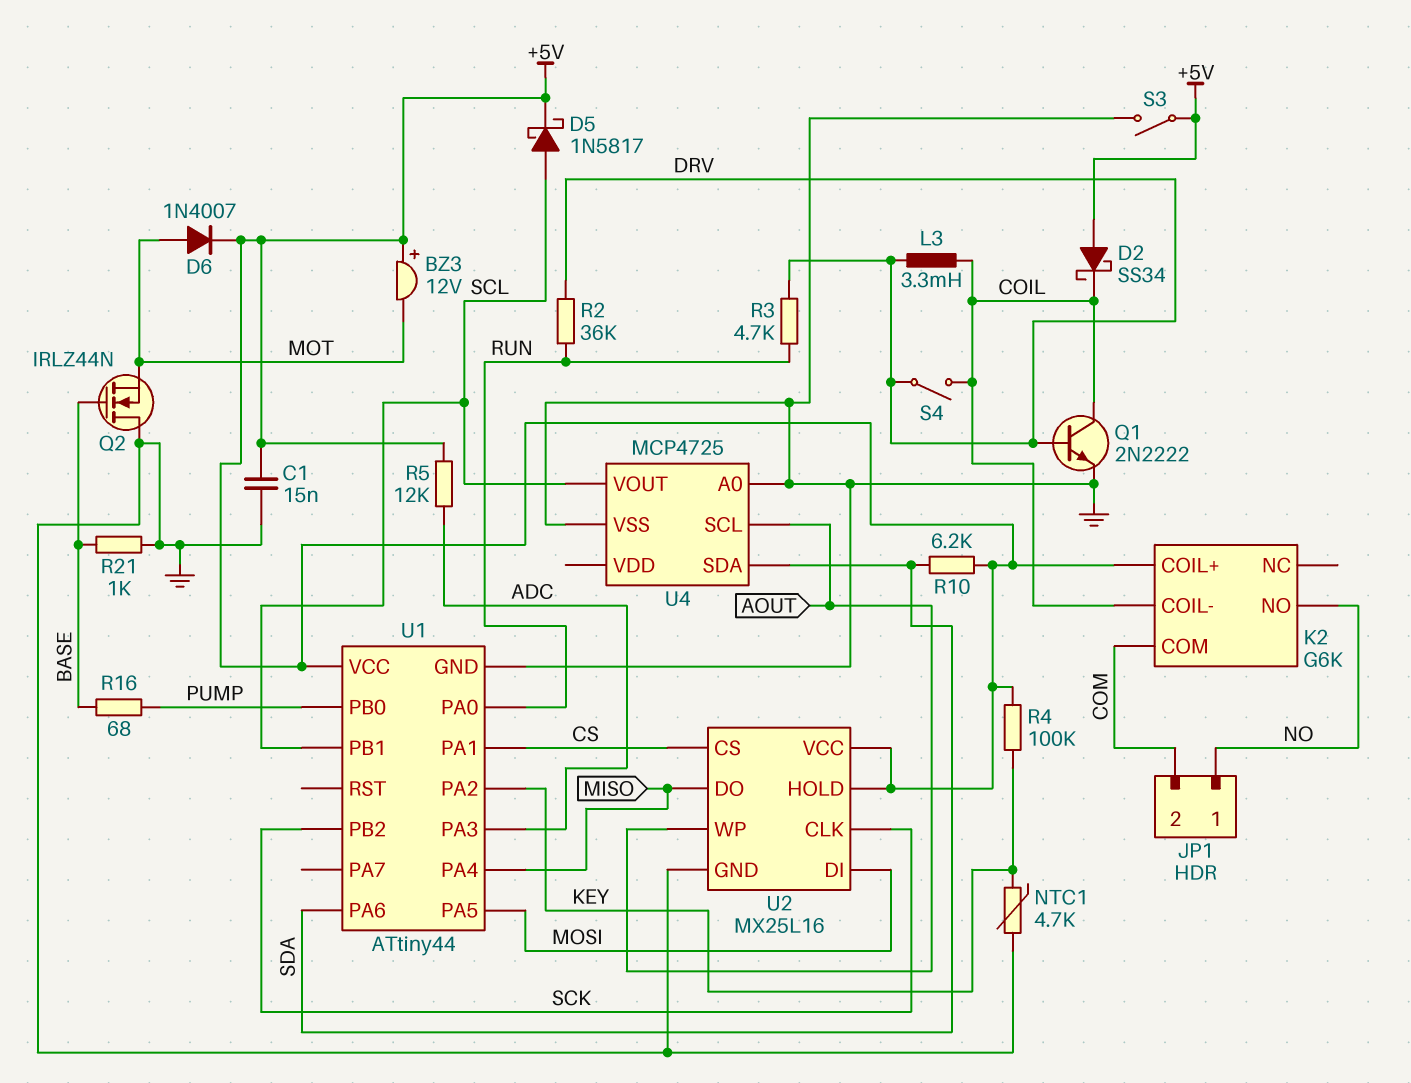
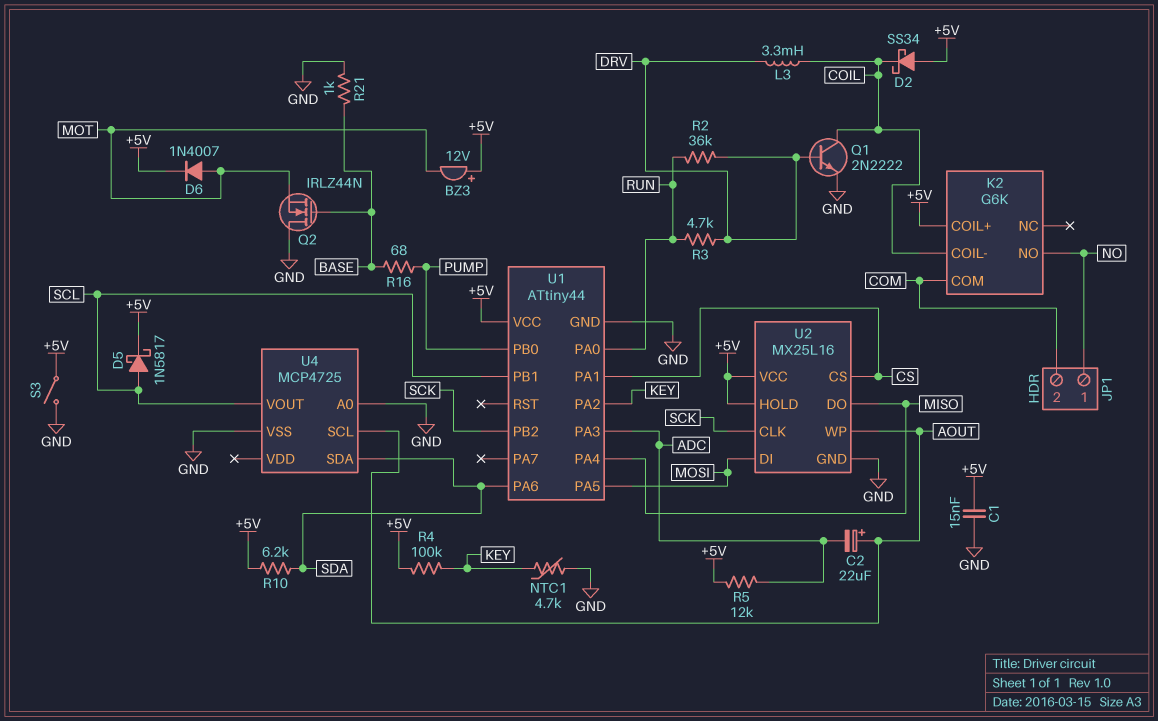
C2: none -> 22uF (plus AOUT, minus ADC)
S4: switch (COIL, DRV) -> none

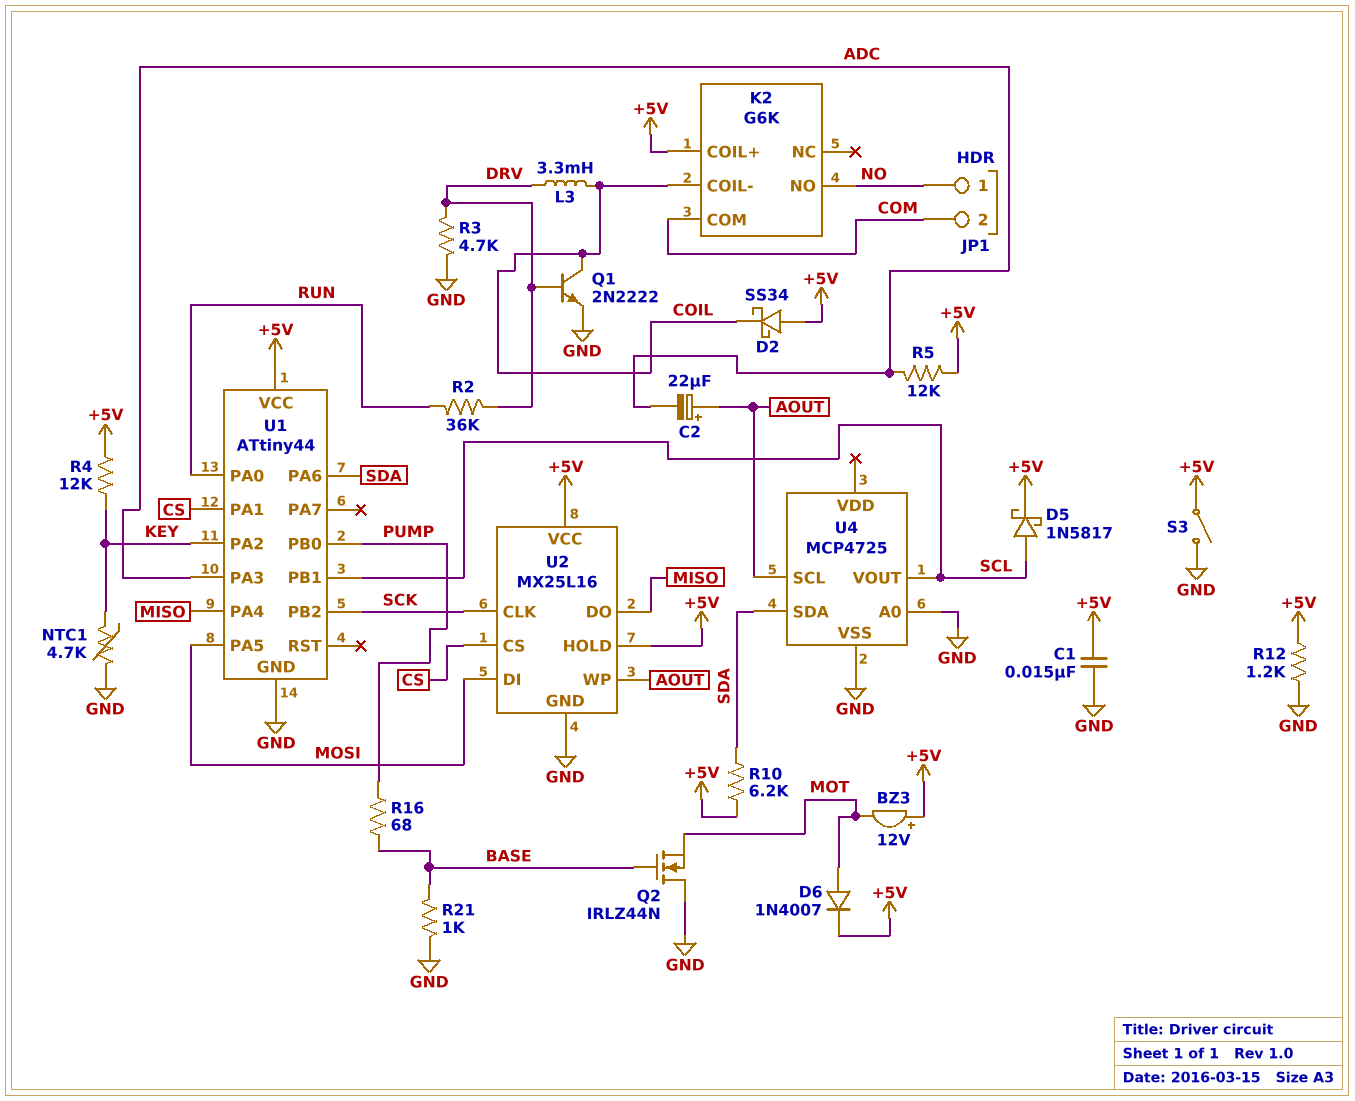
R3: 4.7k (DRV, RUN) -> 4.7k (DRV, GND)
R4: 100k (+5V, KEY) -> 12k (+5V, KEY)
R12: none -> 1.2k (+5V, GND)

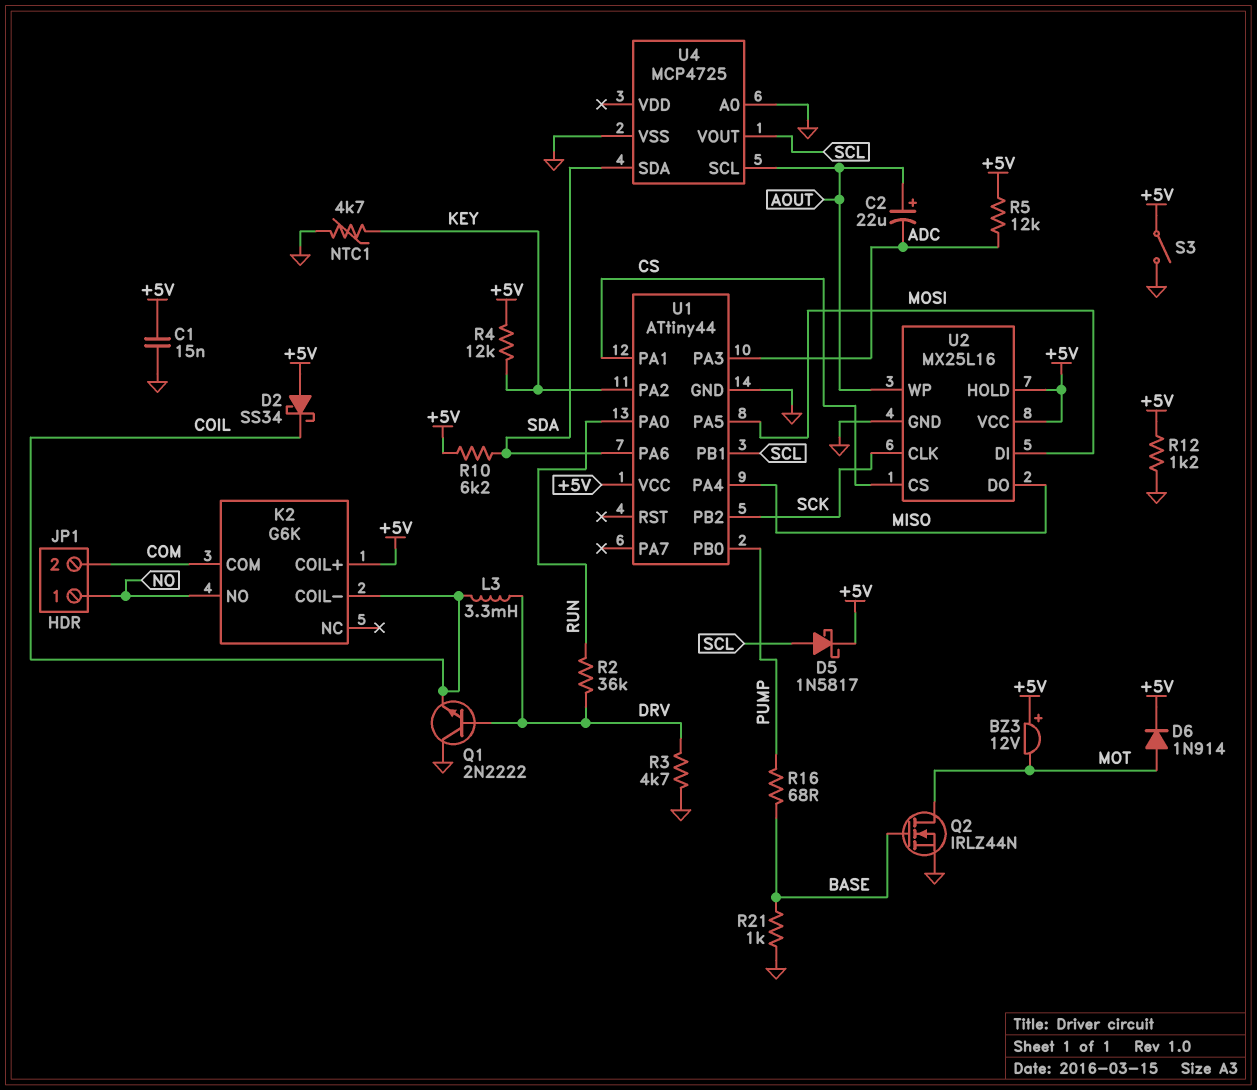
D6: diode 1N4007 (A MOT, K +5V) -> diode 1N914 (A MOT, K +5V)
Q1: NPN 2N2222 (B DRV, C COIL, E GND) -> NPN 2N2222 (B DRV, C GND, E COIL)
Q2: NMOS IRLZ44N (G BASE, D GND, S MOT) -> NMOS IRLZ44N (G BASE, D MOT, S GND)

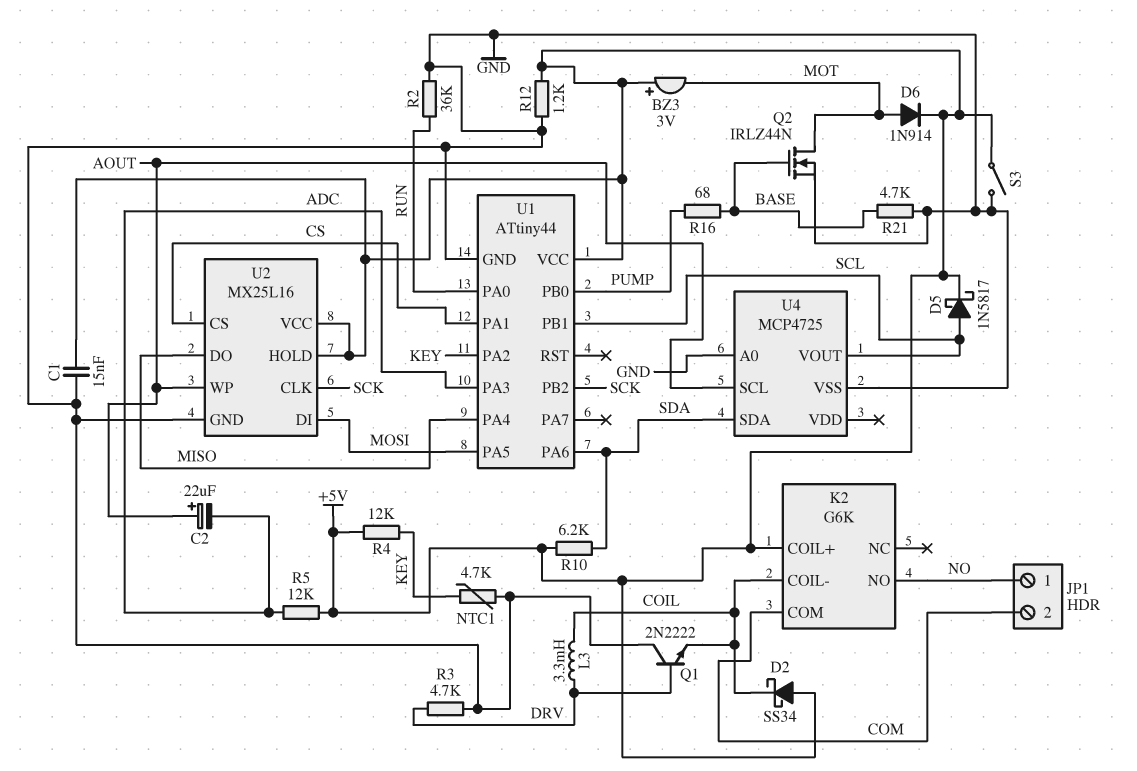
BZ3: buzzer 12V (plus +5V, minus MOT) -> buzzer 3V (plus +5V, minus MOT)
R2: 36k (DRV, RUN) -> 36k (GND, RUN)
R21: 1k (BASE, GND) -> 4.7k (BASE, GND)

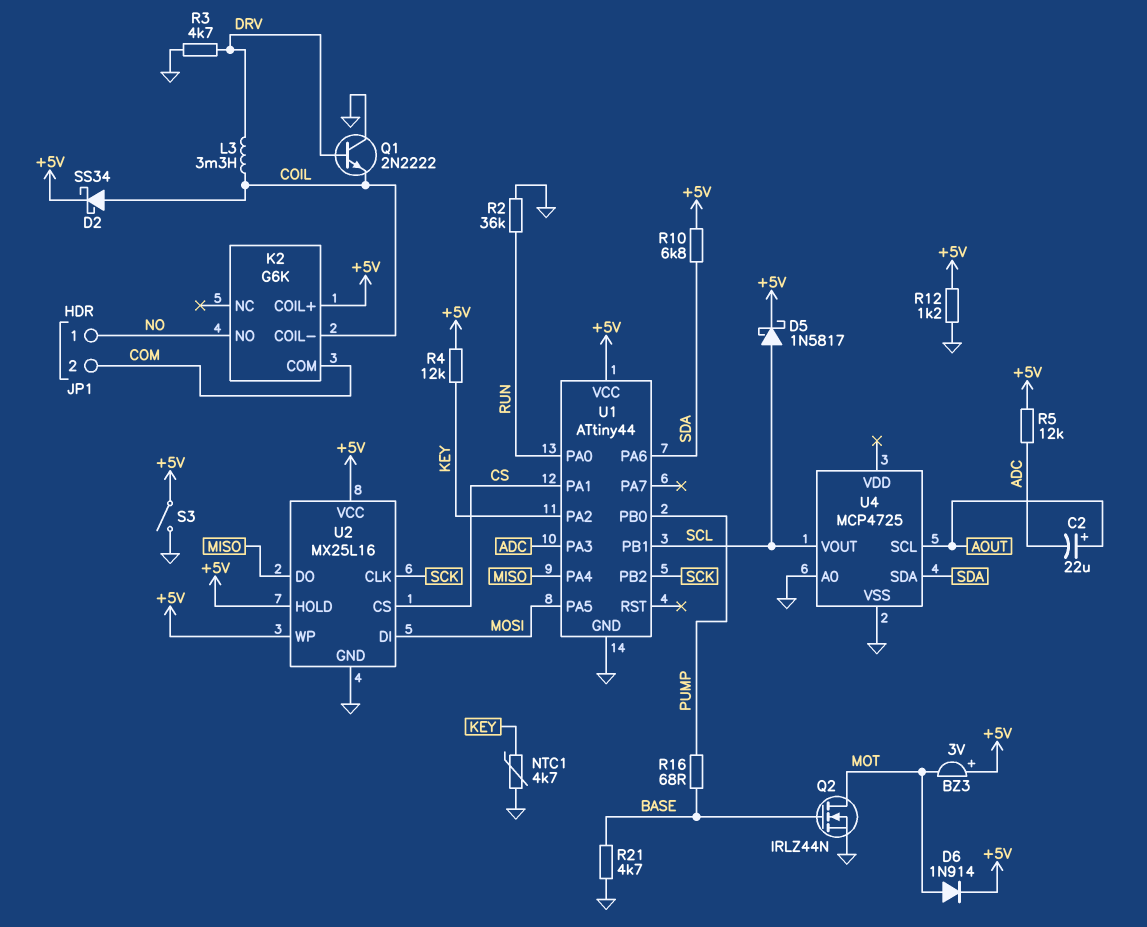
C1: 15nF (+5V, GND) -> none
D2: schottky SS34 (A +5V, K COIL) -> schottky SS34 (A COIL, K +5V)
R10: 6.2k (+5V, SDA) -> 6.8k (+5V, SDA)
U2 pin WP: AOUT -> +5V

